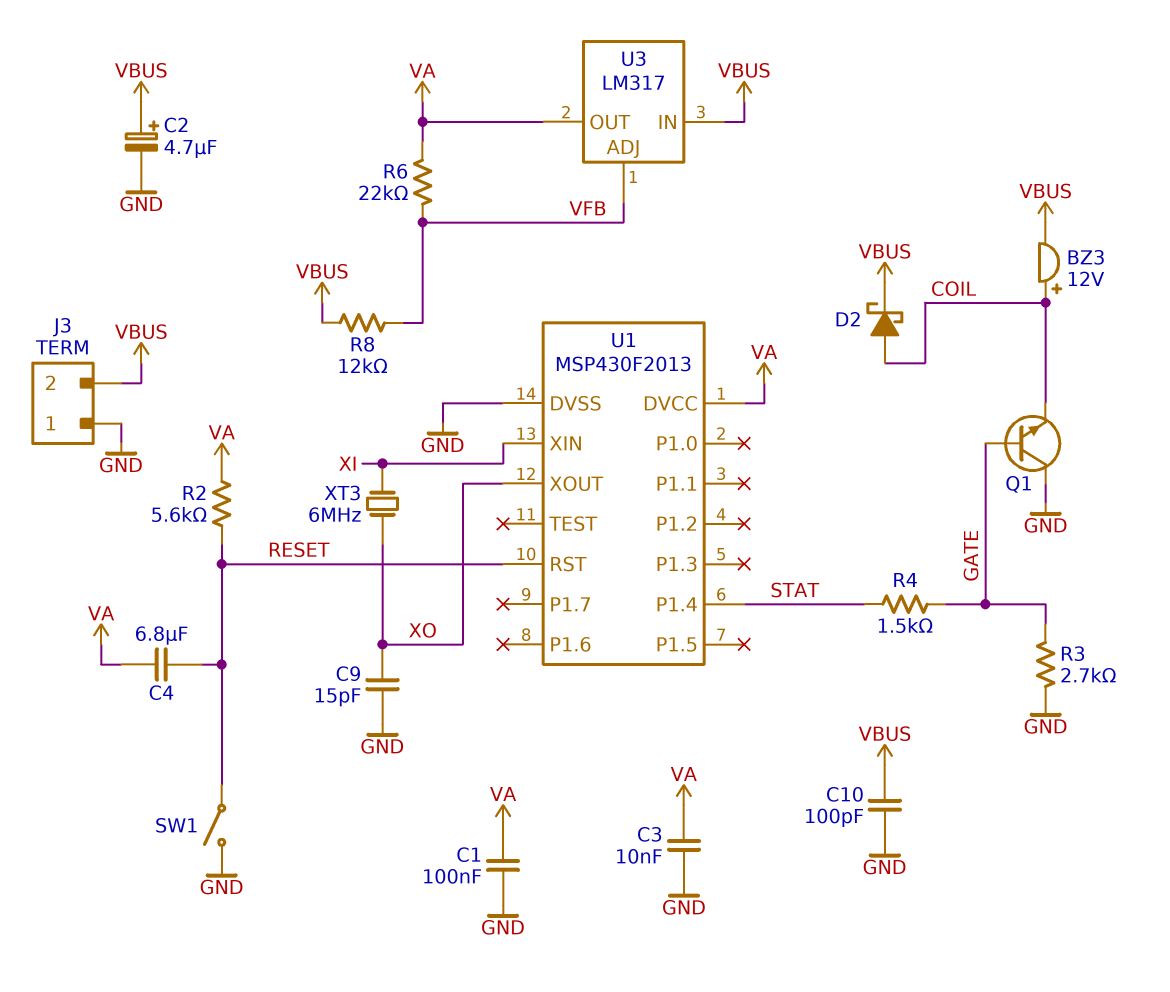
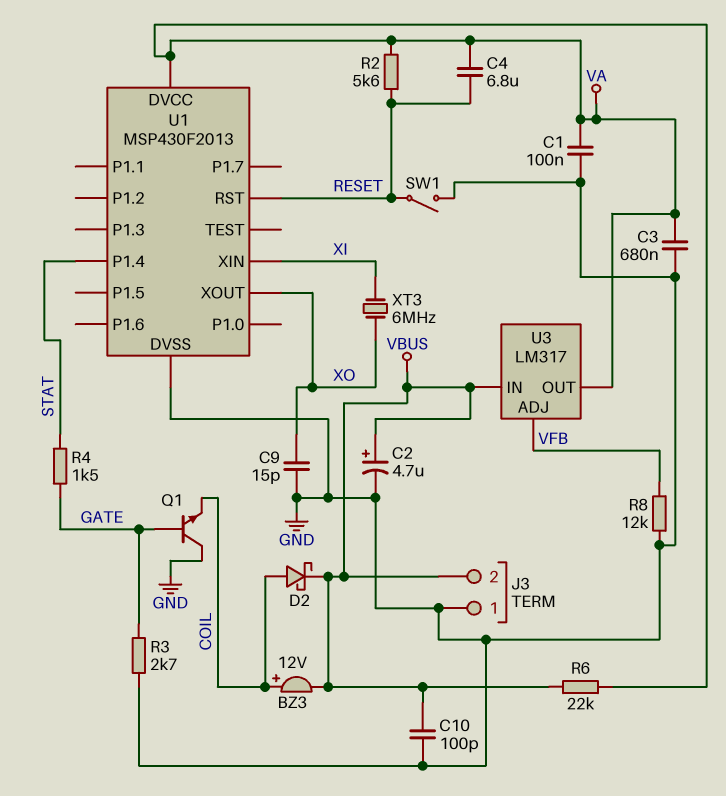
C3: 10nF (GND, VA) -> 680nF (GND, VA)
R6: 22k (VA, VFB) -> 22k (VA, VBUS)
R8: 12k (VBUS, VFB) -> 12k (GND, VFB)

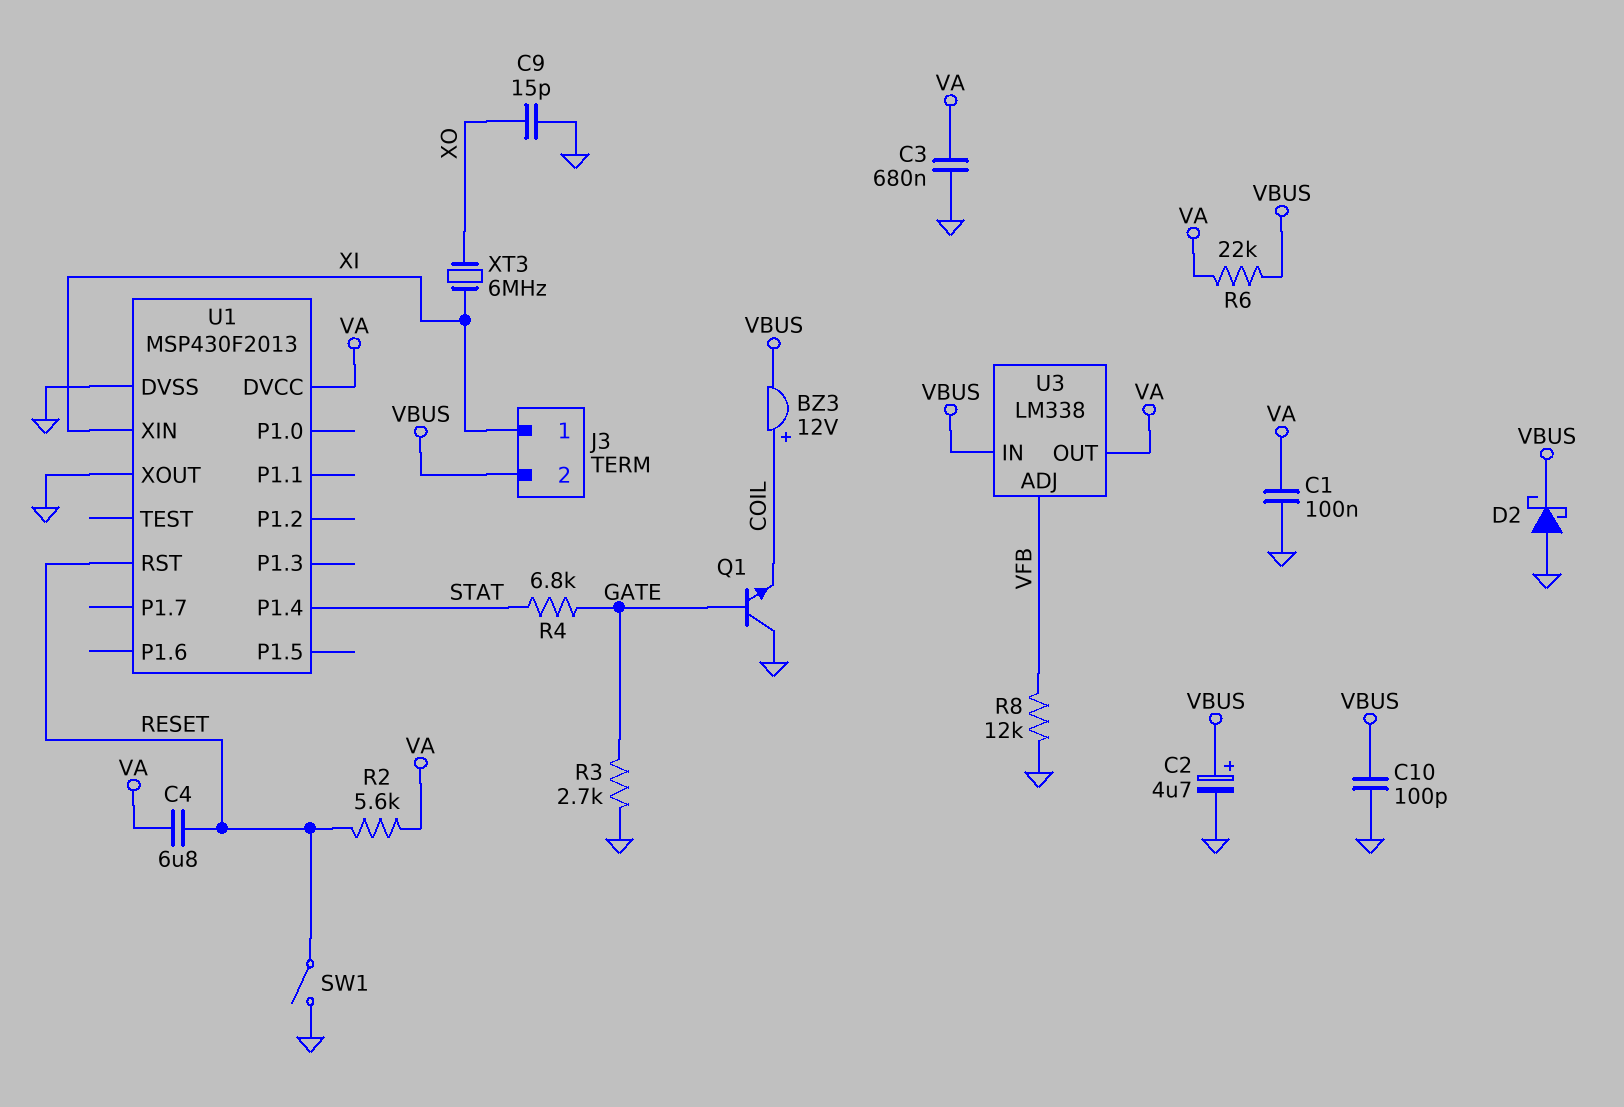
D2: schottky (A COIL, K VBUS) -> schottky (A GND, K VBUS)
J3 pin 1: GND -> XI
R4: 1.5k (GATE, STAT) -> 6.8k (GATE, STAT)
U1 pin XOUT: XO -> GND
U3: LM317 -> LM338

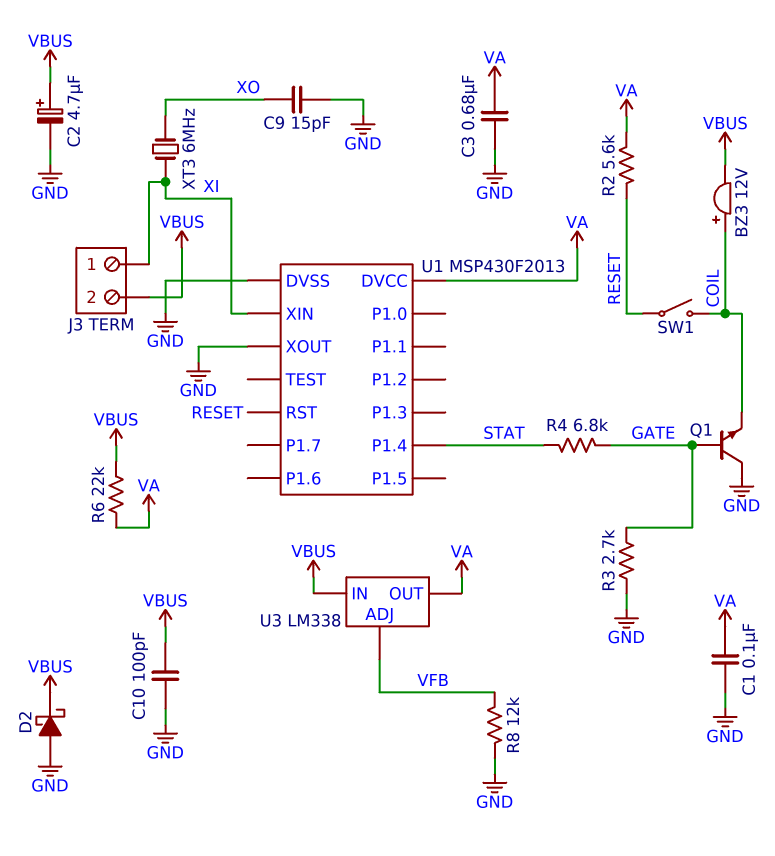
C4: 6.8uF (RESET, VA) -> none
SW1: switch (GND, RESET) -> switch (COIL, RESET)

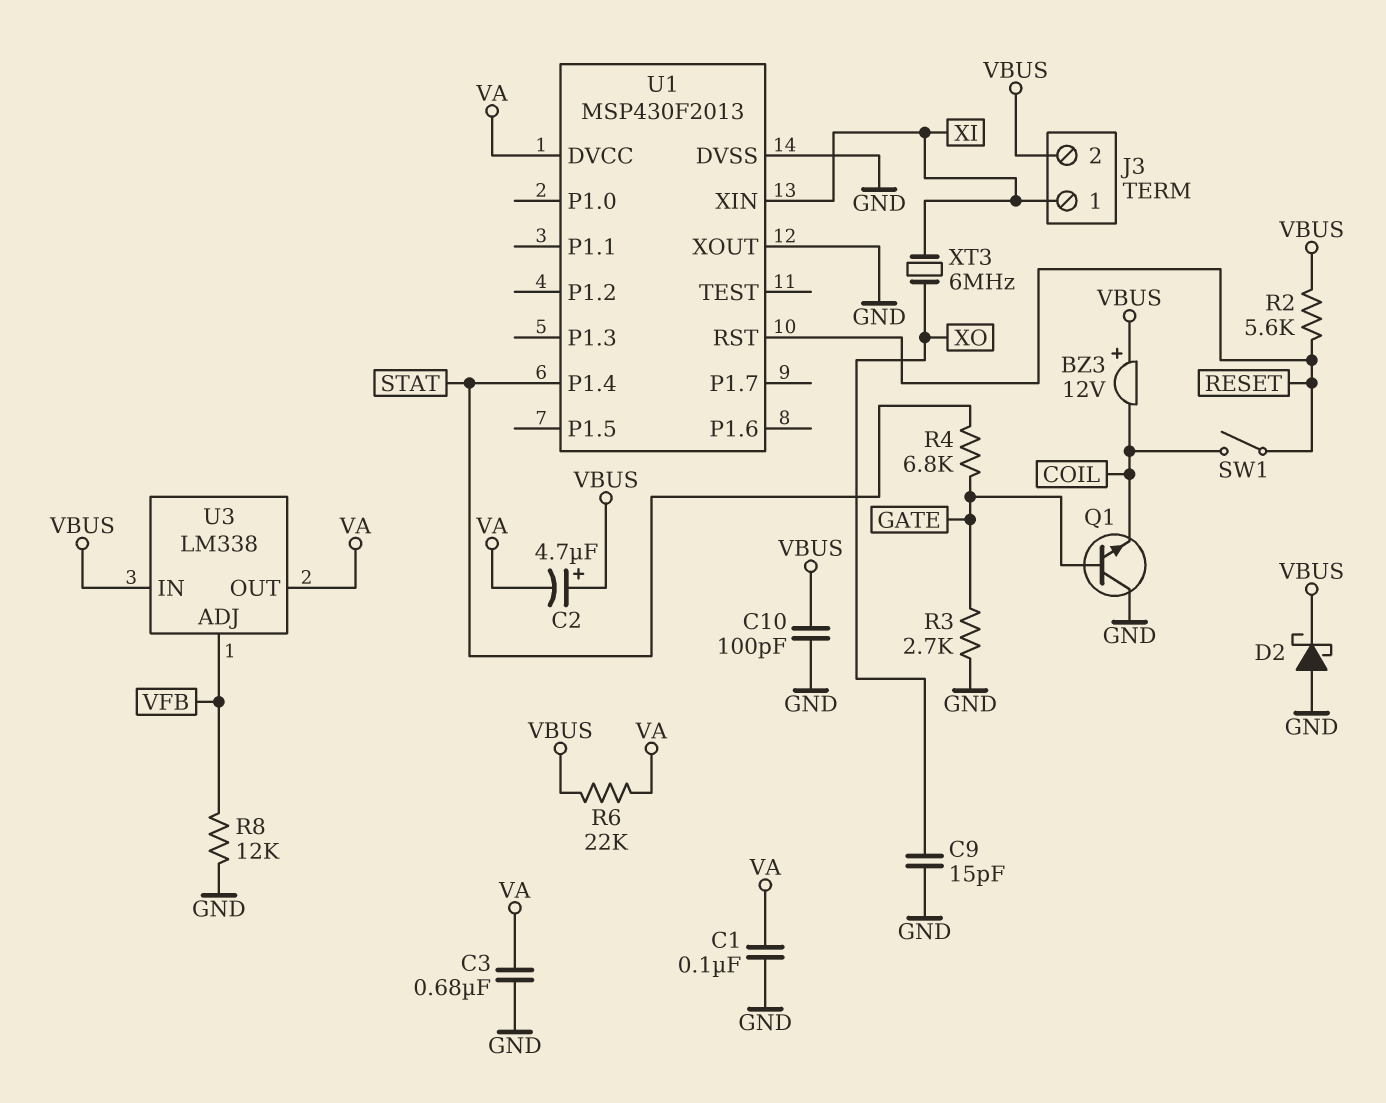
BZ3: buzzer 12V (plus COIL, minus VBUS) -> buzzer 12V (plus VBUS, minus COIL)
C2: 4.7uF (plus VBUS, minus GND) -> 4.7uF (plus VBUS, minus VA)
R2: 5.6k (RESET, VA) -> 5.6k (RESET, VBUS)

